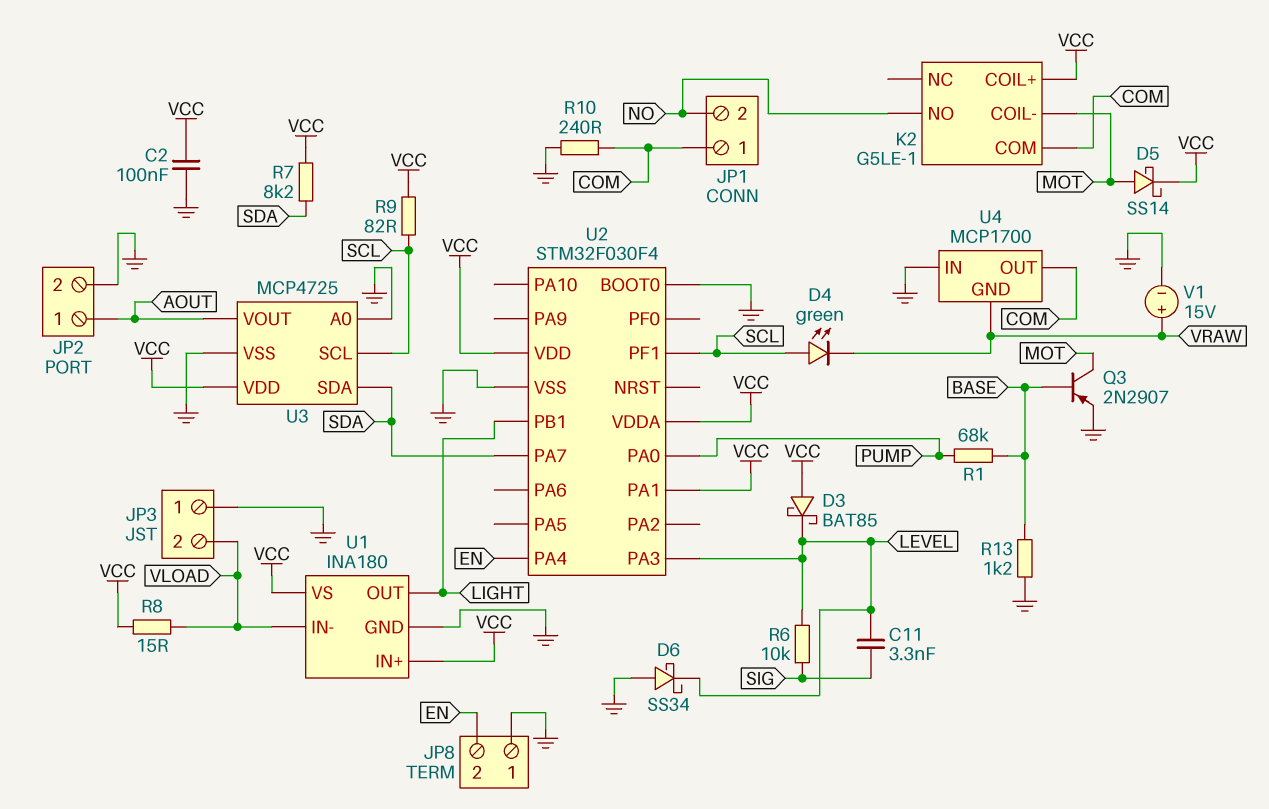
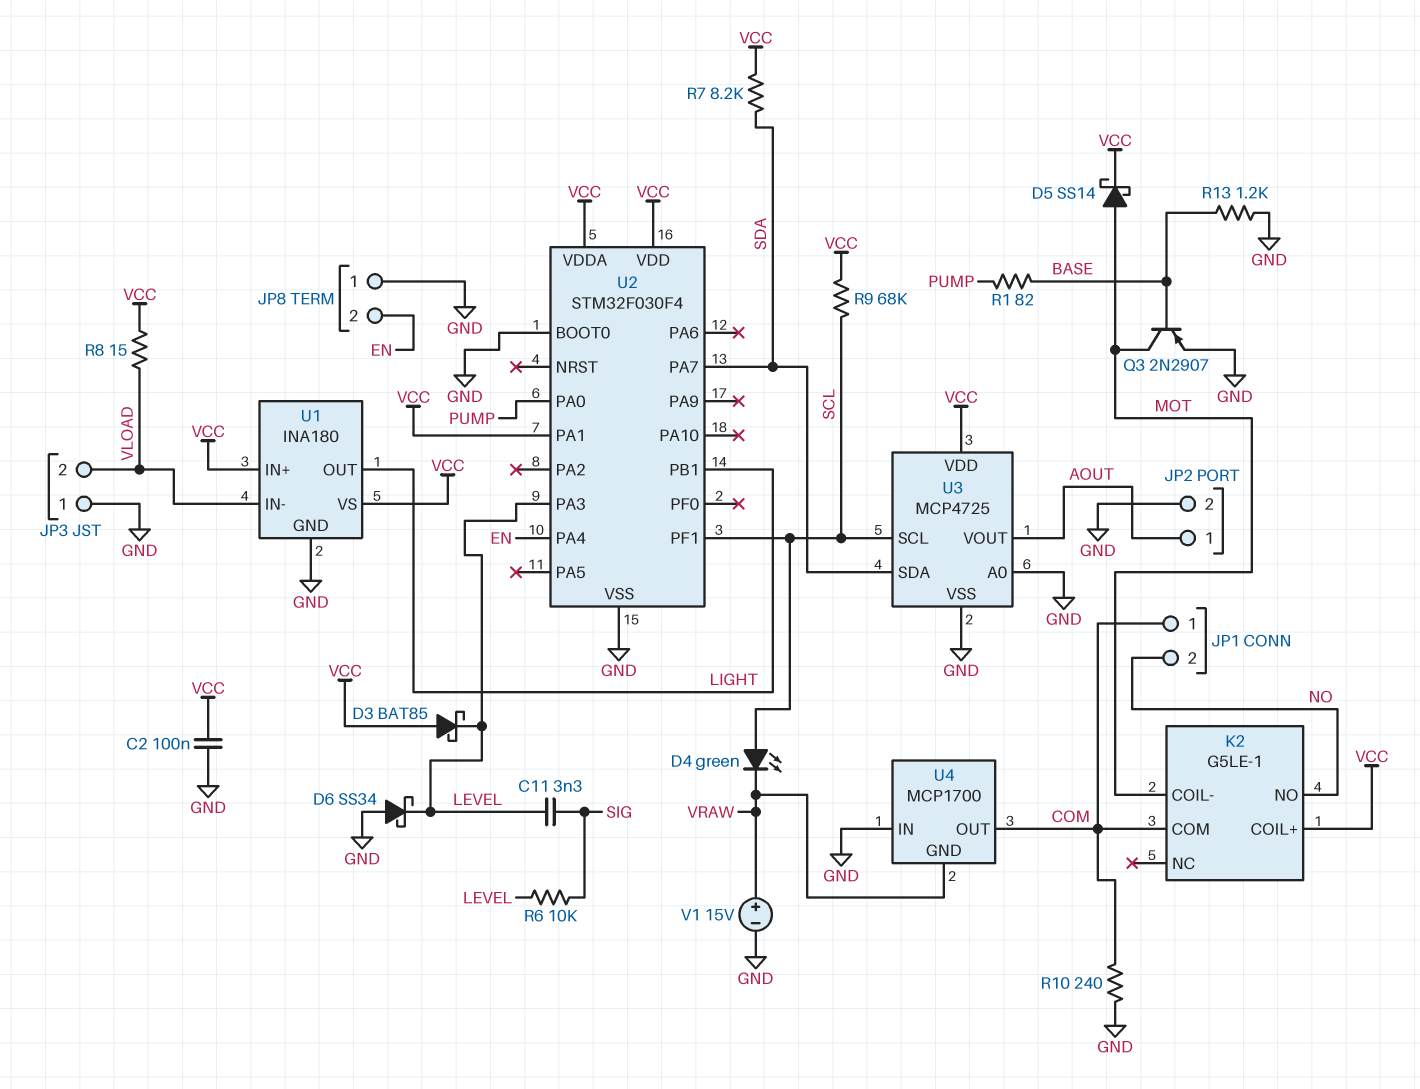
R1: 68k (BASE, PUMP) -> 82 (BASE, PUMP)
R9: 82 (SCL, VCC) -> 68k (SCL, VCC)

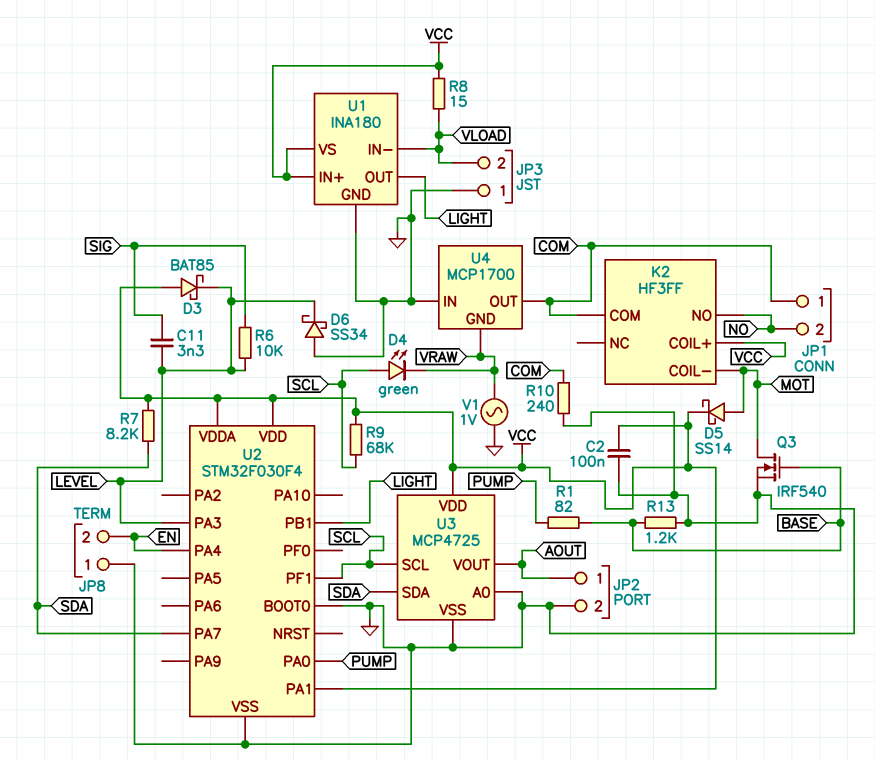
K2: G5LE-1 -> HF3FF
Q3: PNP 2N2907 (B BASE, C MOT, E GND) -> NMOS IRF540 (G BASE, D MOT, S GND)
V1: 15V (plus VRAW, minus GND) -> AC 1V (GND, VRAW)

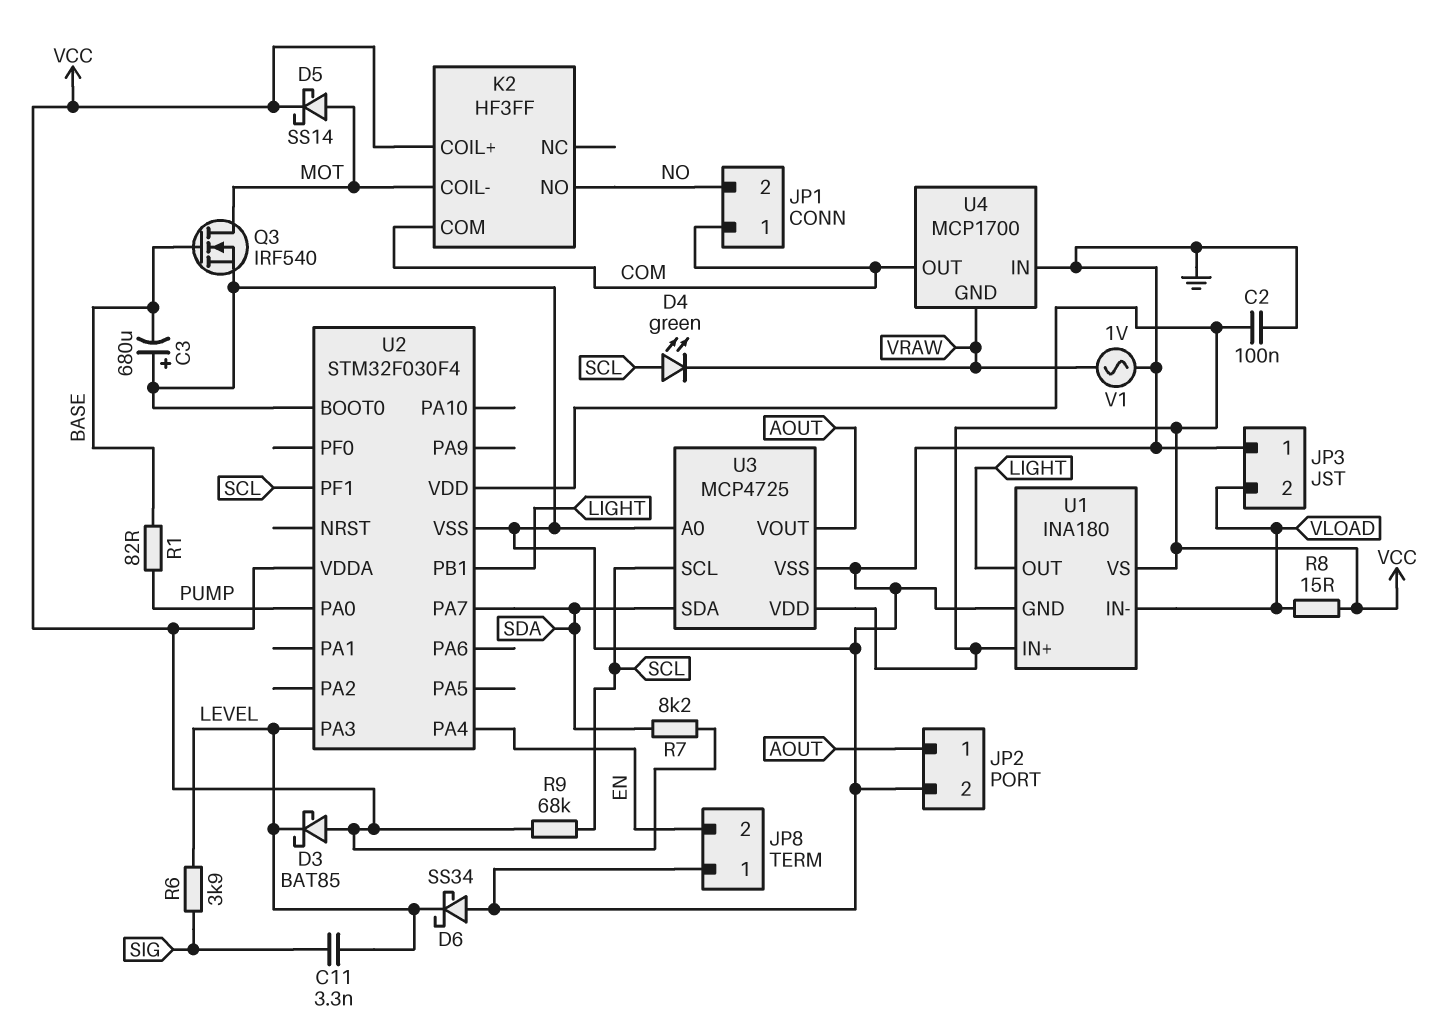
C3: none -> 680uF (plus GND, minus BASE)
R6: 10k (LEVEL, SIG) -> 3.9k (LEVEL, SIG)
R10: 240 (COM, GND) -> none
R13: 1.2k (BASE, GND) -> none
U2 pin PA1: VCC -> none

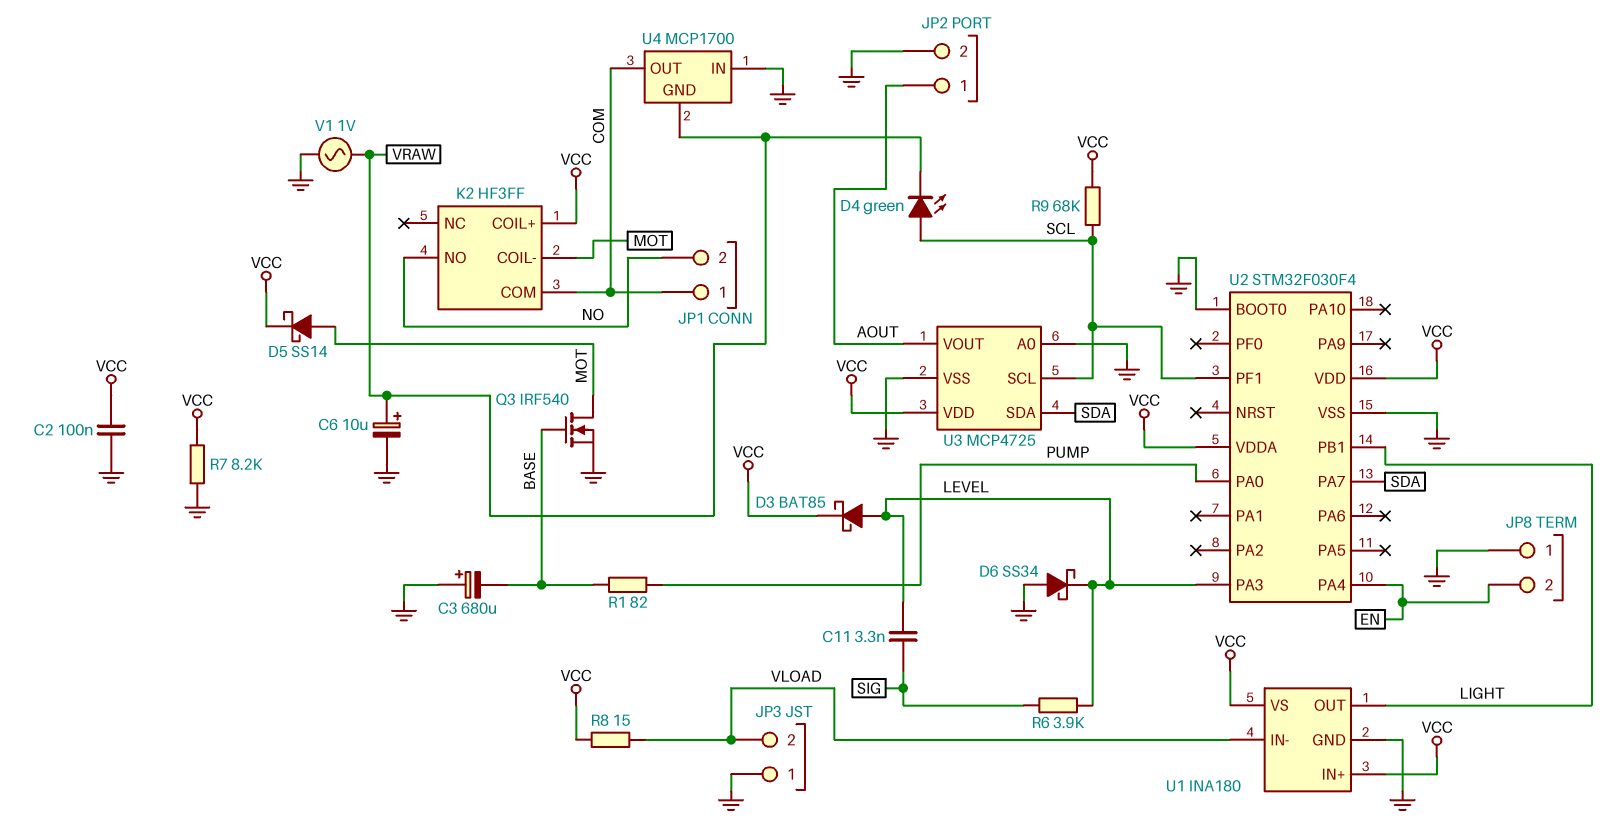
C6: none -> 10uF (plus VRAW, minus GND)
D3: schottky BAT85 (A VCC, K LEVEL) -> schottky BAT85 (A LEVEL, K VCC)
R7: 8.2k (SDA, VCC) -> 8.2k (GND, VCC)

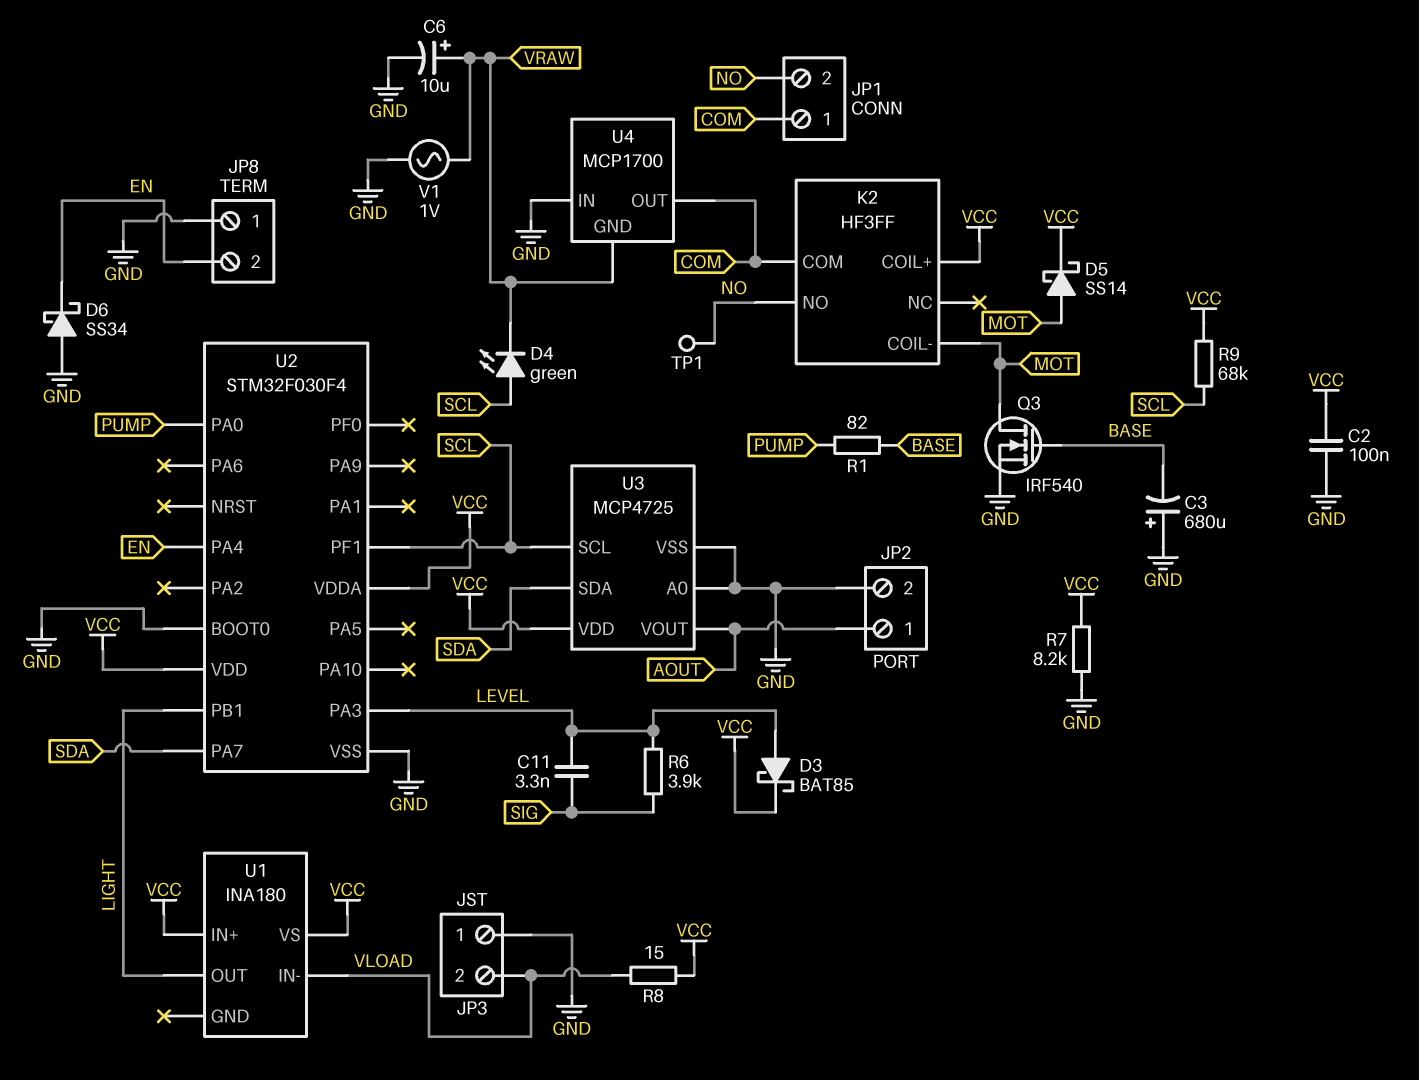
D6: schottky SS34 (A GND, K LEVEL) -> schottky SS34 (A GND, K EN)
TP1: none -> test point (NO)
U1 pin GND: GND -> none

